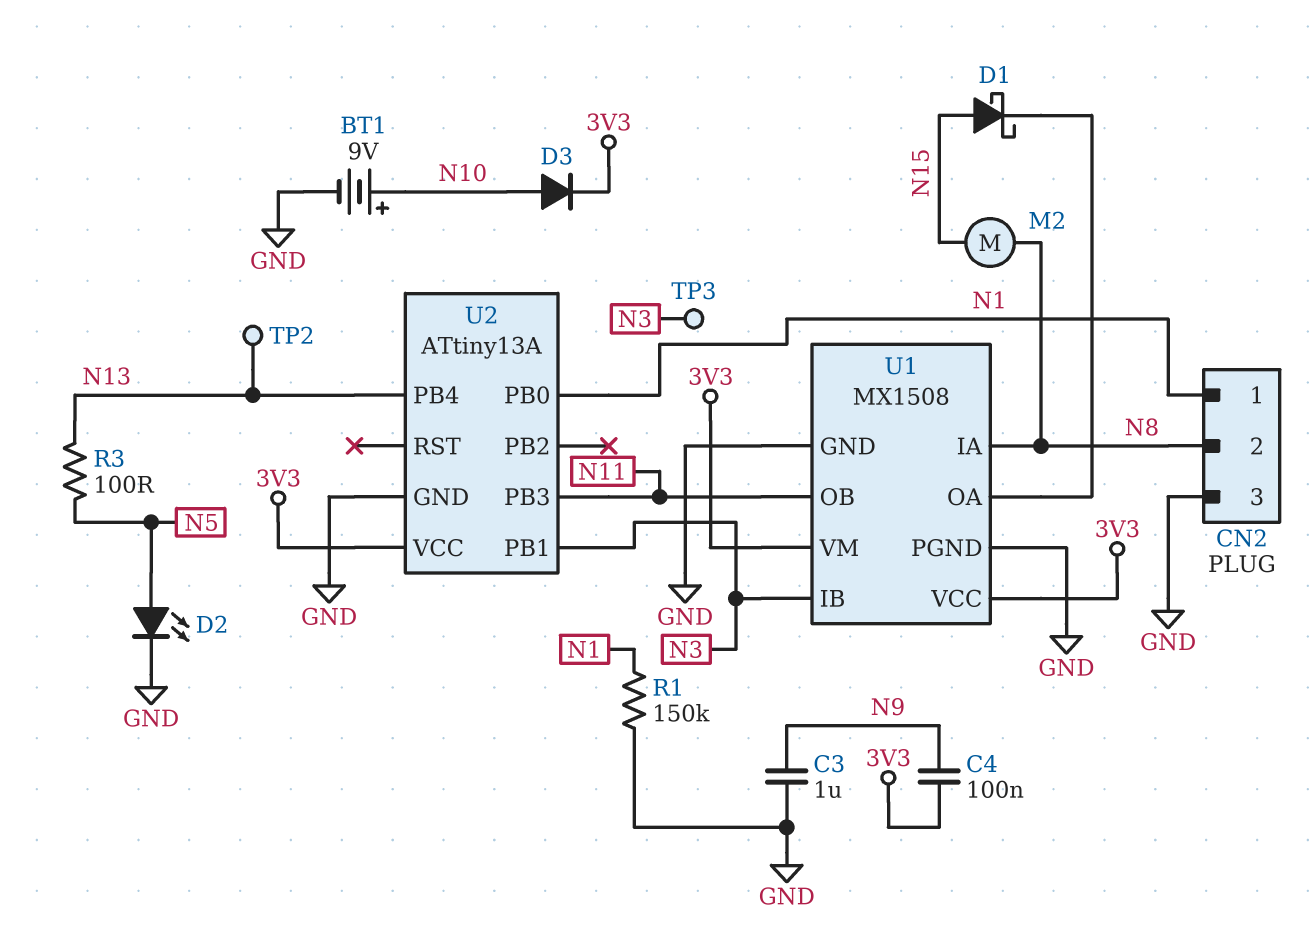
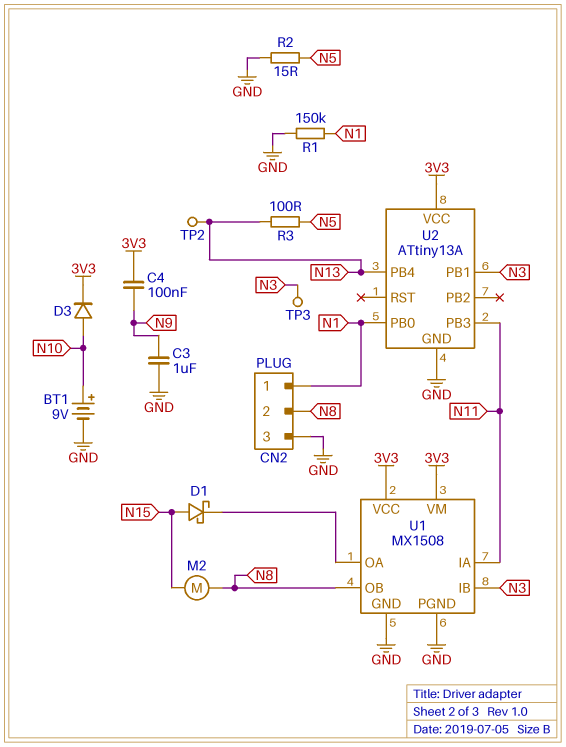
D2: LED (A N5, K GND) -> none
R2: none -> 15 (GND, N5)
U1 pin IA: N8 -> N11
U1 pin OB: N11 -> N8

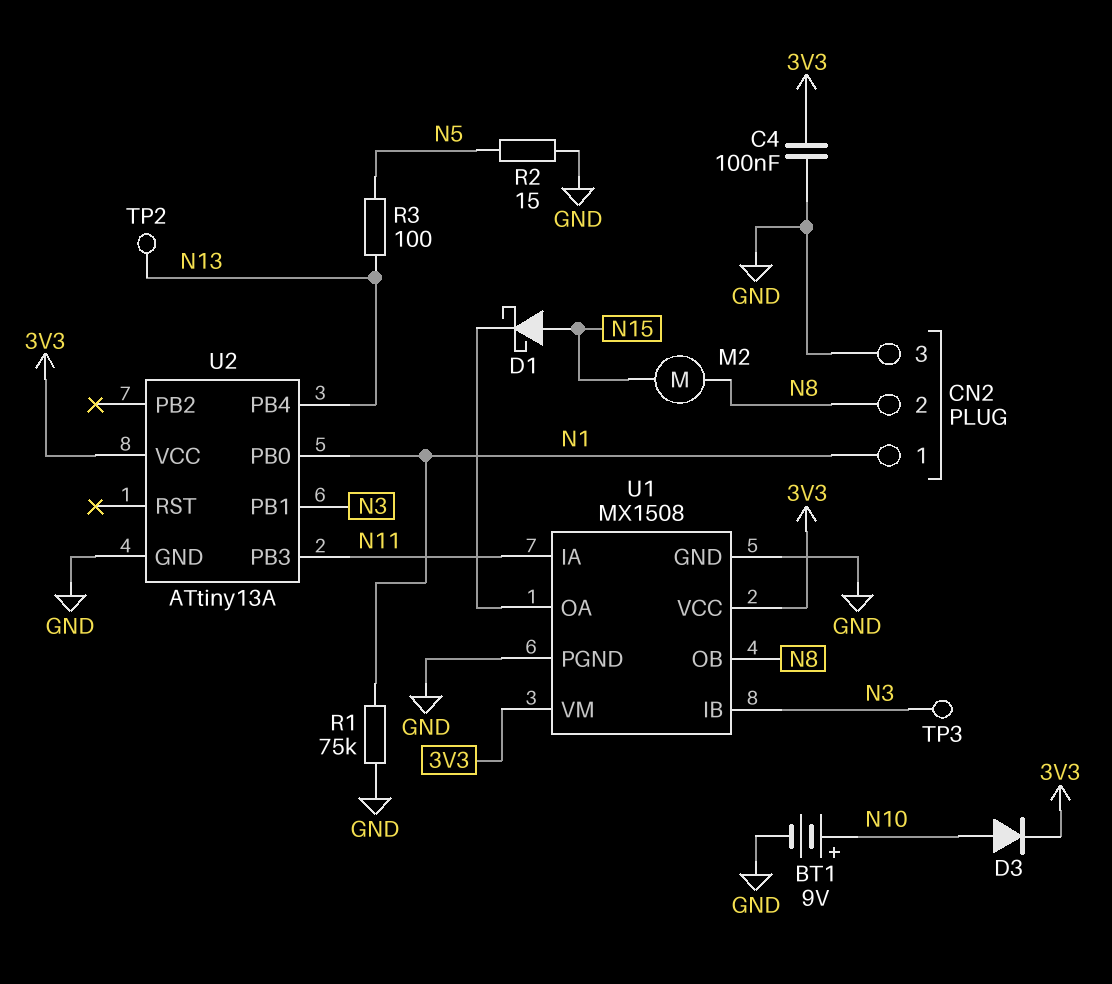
C3: 1uF (GND, N9) -> none
C4: 100nF (3V3, N9) -> 100nF (3V3, GND)
R1: 150k (GND, N1) -> 75k (GND, N1)

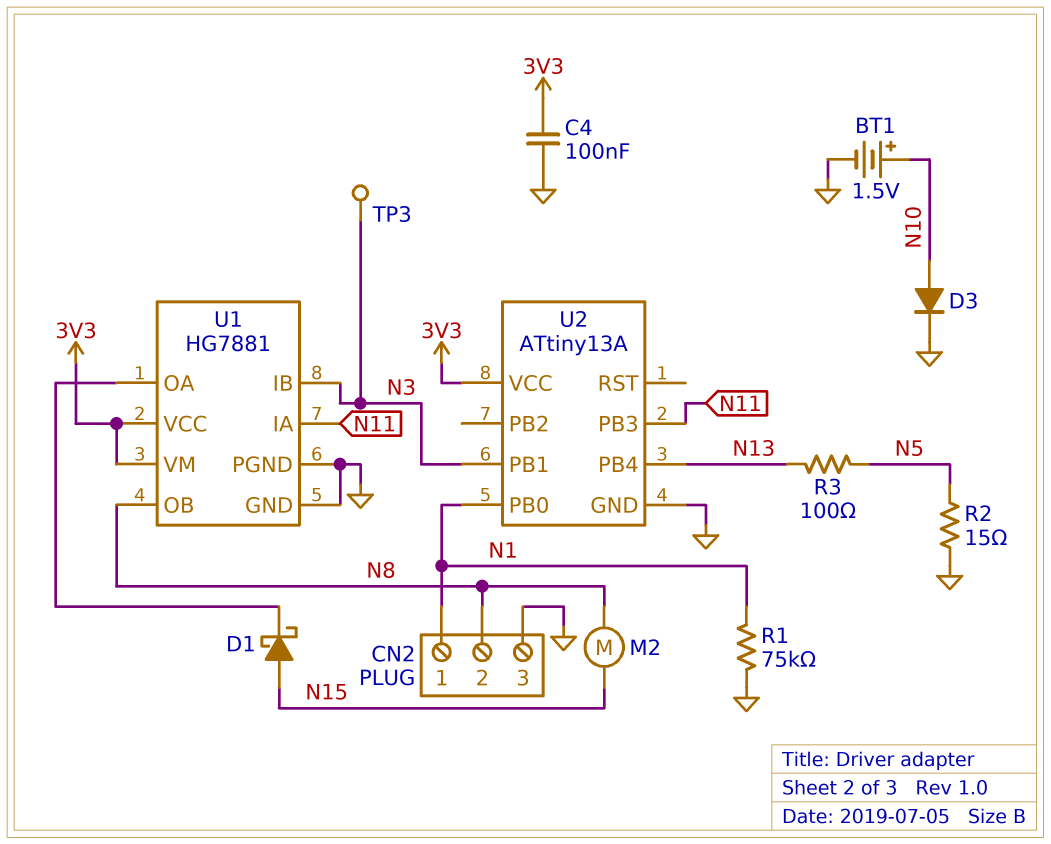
BT1: 9V (plus N10, minus GND) -> 1.5V (plus N10, minus GND)
D3: diode (A N10, K 3V3) -> diode (A N10, K GND)
TP2: test point (N13) -> none
U1: MX1508 -> HG7881

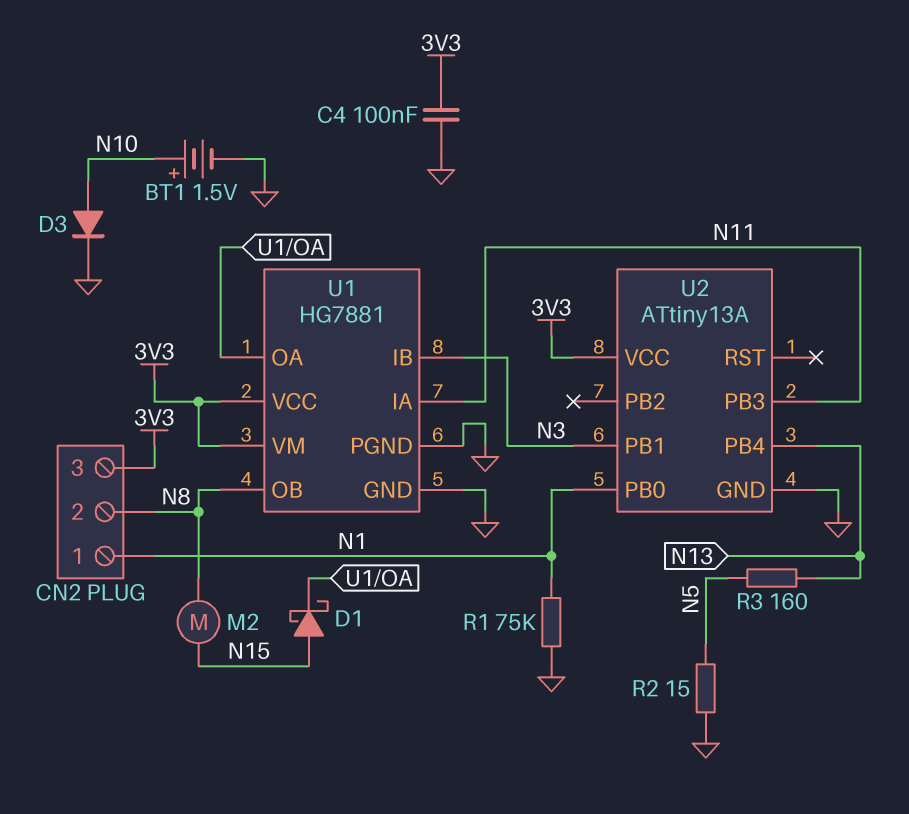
CN2 pin 3: GND -> 3V3
R3: 100 (N5, N13) -> 160 (N5, N13)
TP3: test point (N3) -> none

